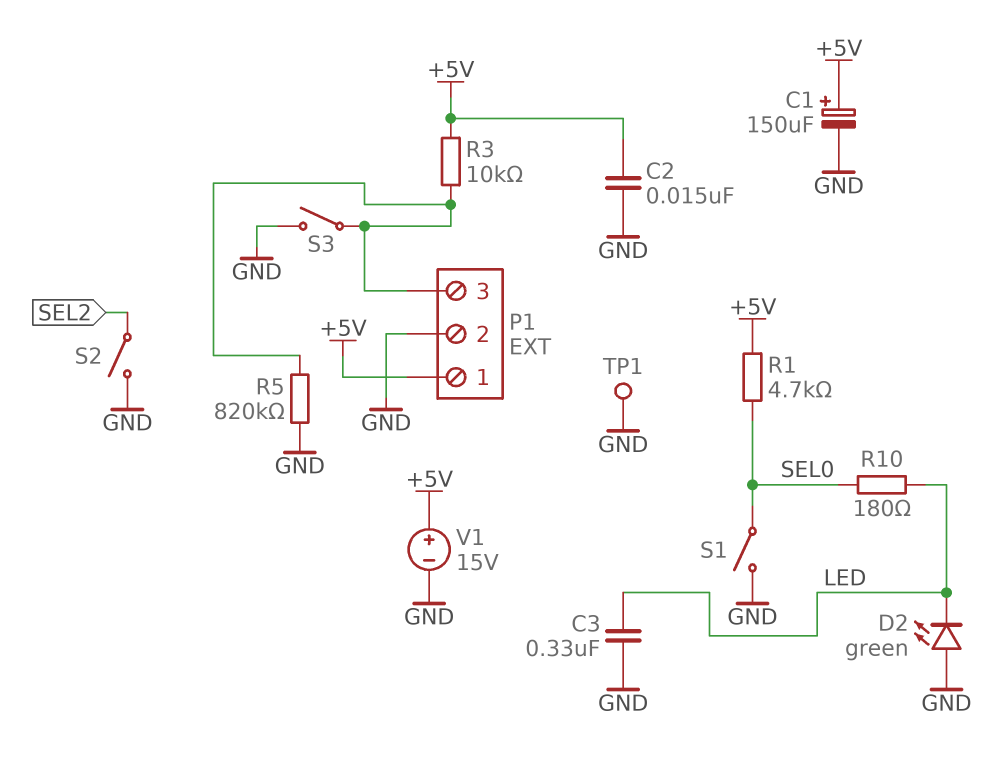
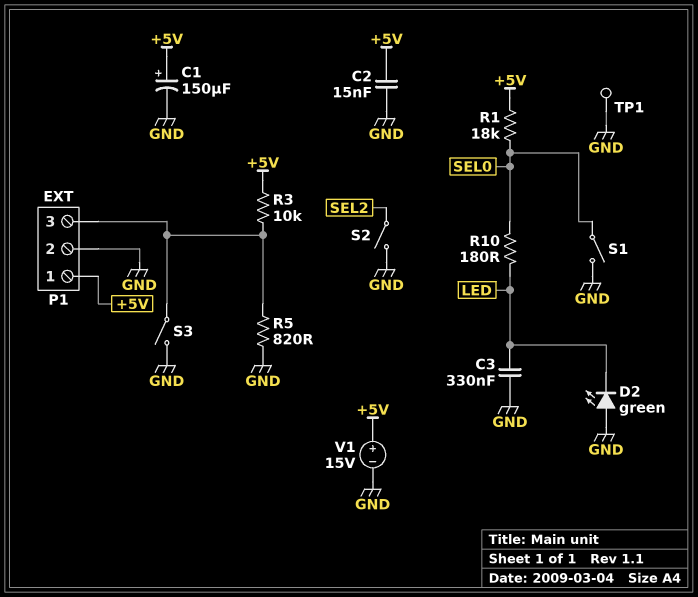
R1: 4.7k (+5V, SEL0) -> 18k (+5V, SEL0)
R5: 820k (GND, P1/3) -> 820 (GND, P1/3)

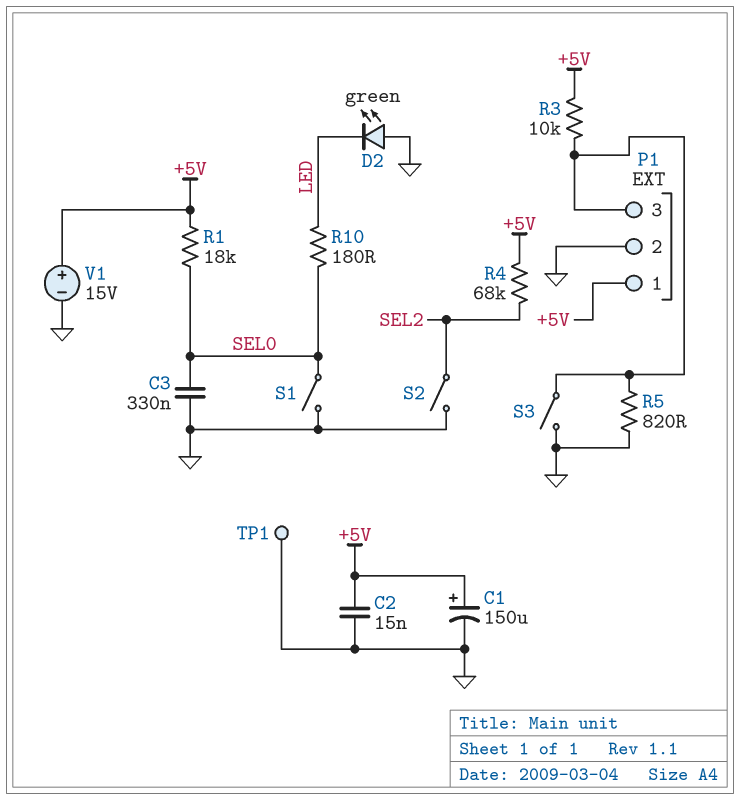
C3: 330nF (GND, LED) -> 330nF (GND, SEL0)
R4: none -> 68k (+5V, SEL2)

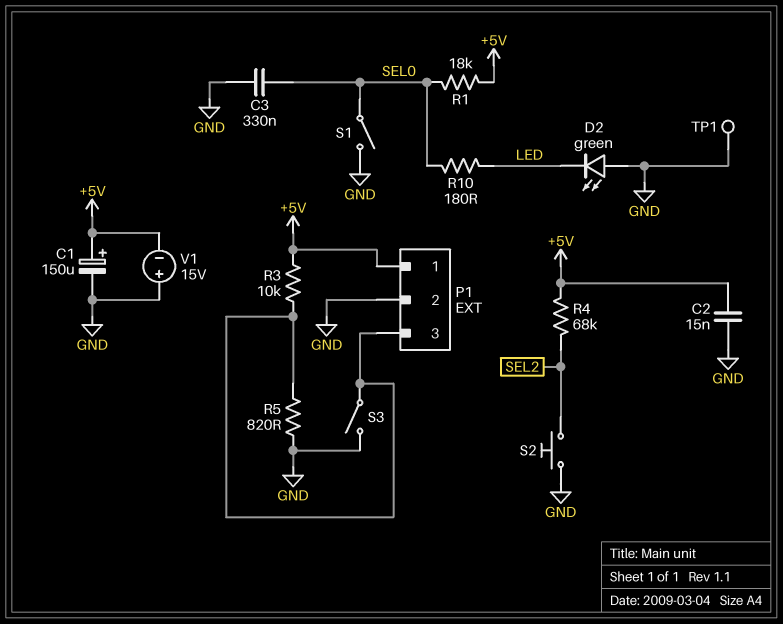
S2: switch (GND, SEL2) -> button (GND, SEL2)
V1: 15V (plus +5V, minus GND) -> 15V (plus GND, minus +5V)

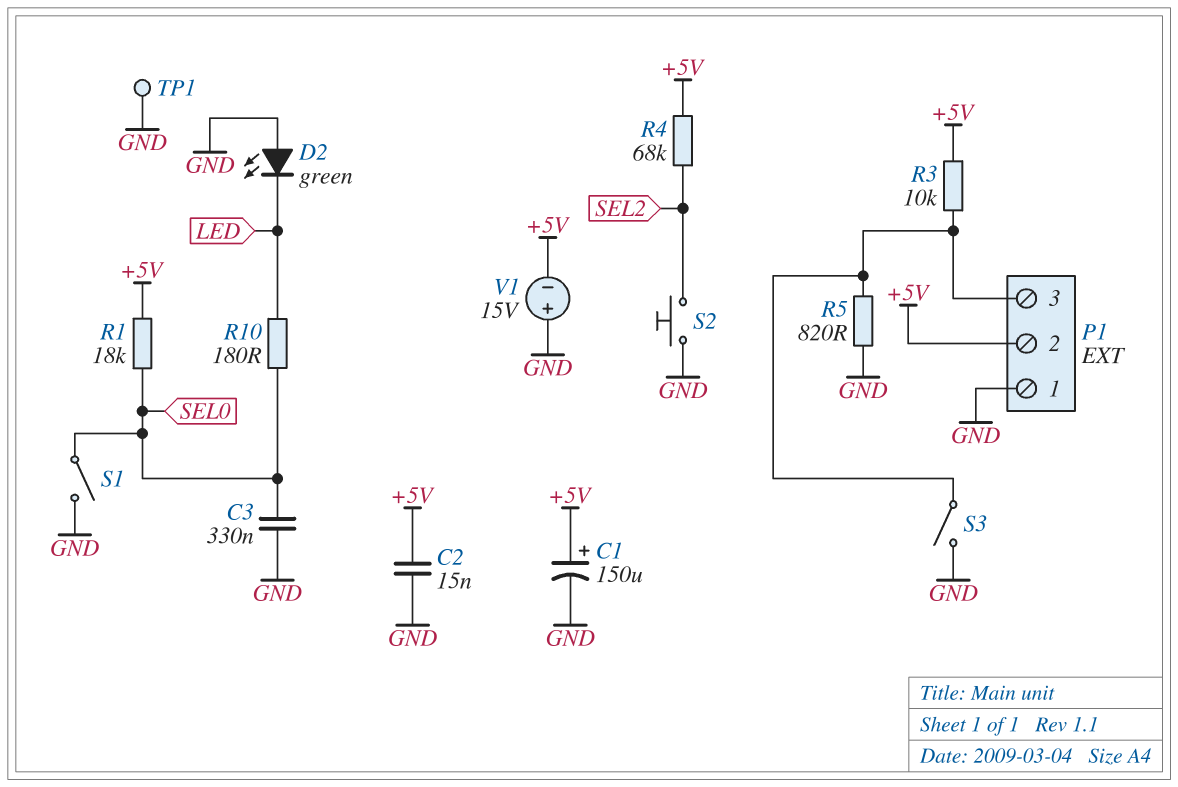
P1 pin 1: +5V -> GND
P1 pin 2: GND -> +5V

